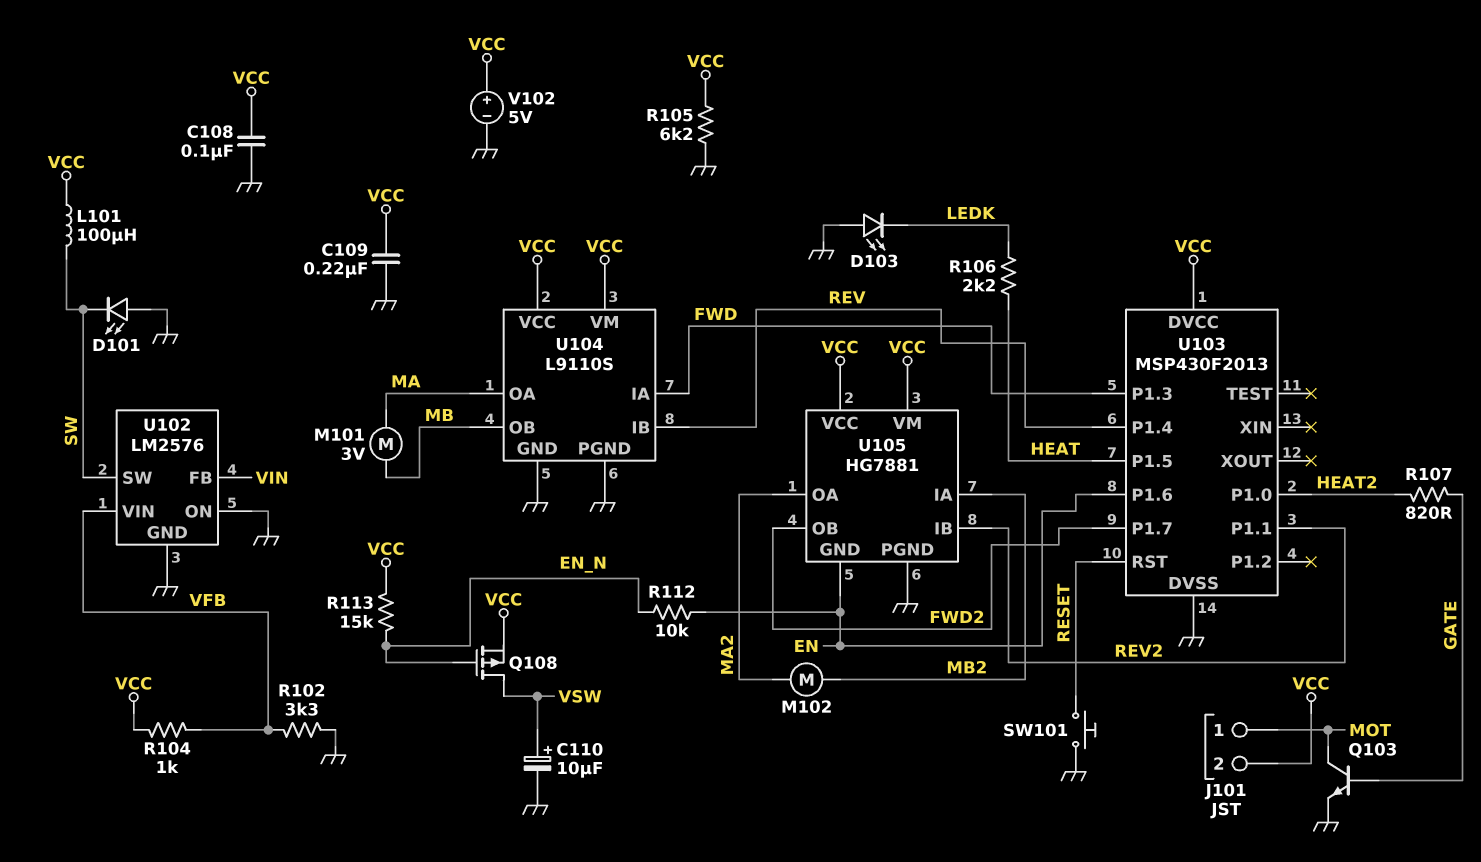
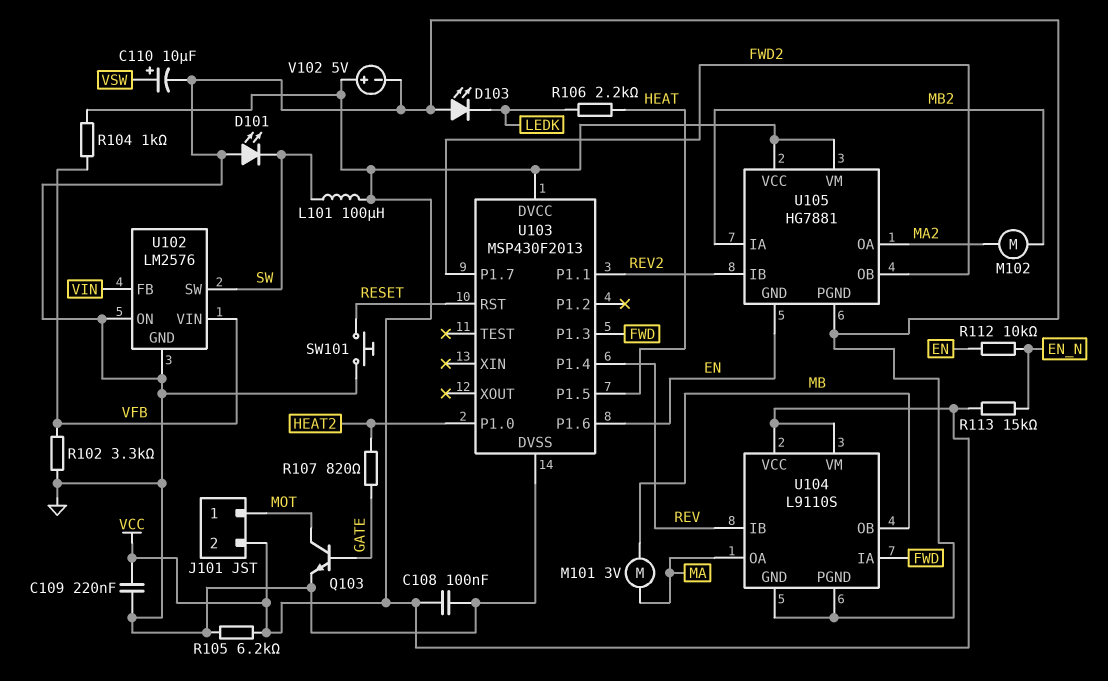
Q108: PMOS (G EN_N, D VSW, S VCC) -> none

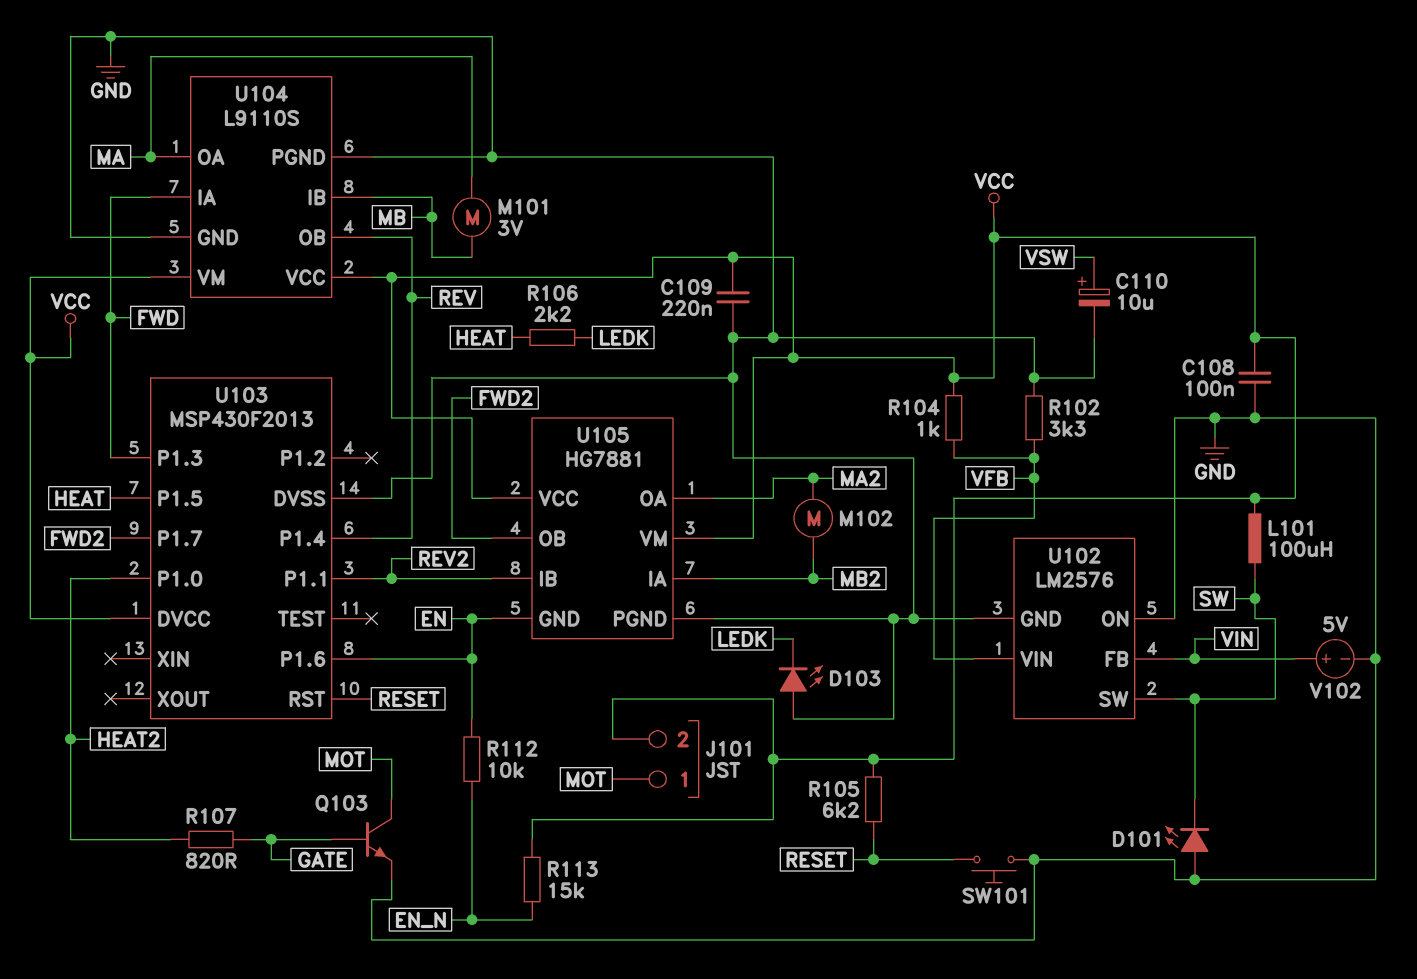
R105: 6.2k (GND, VCC) -> 6.2k (RESET, VCC)
U104 pin IB: REV -> MB
U104 pin OB: MB -> REV
V102: 5V (plus VCC, minus GND) -> 5V (plus VIN, minus GND)

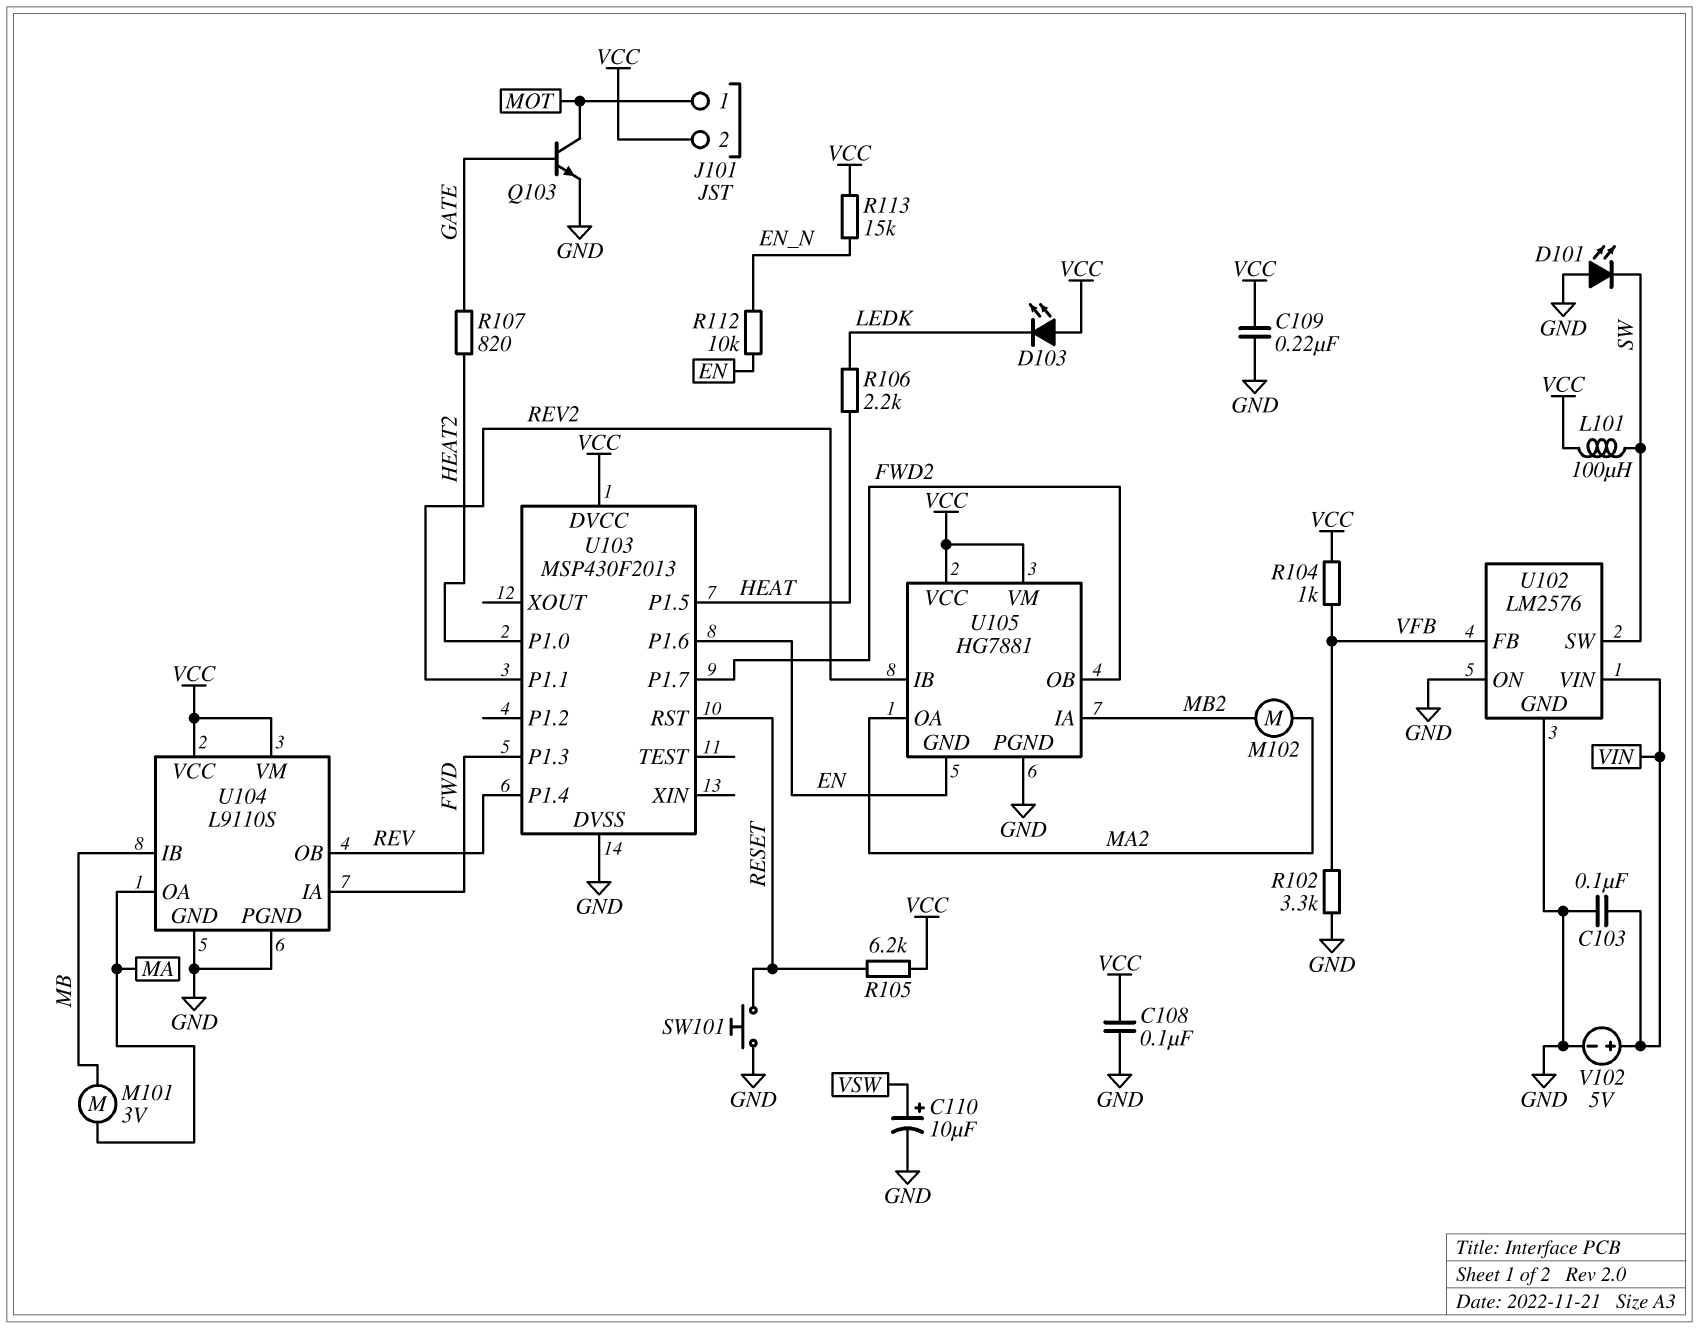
C103: none -> 100nF (GND, VIN)
D103: LED (A GND, K LEDK) -> LED (A VCC, K LEDK)
U102 pin FB: VIN -> VFB
U102 pin VIN: VFB -> VIN

